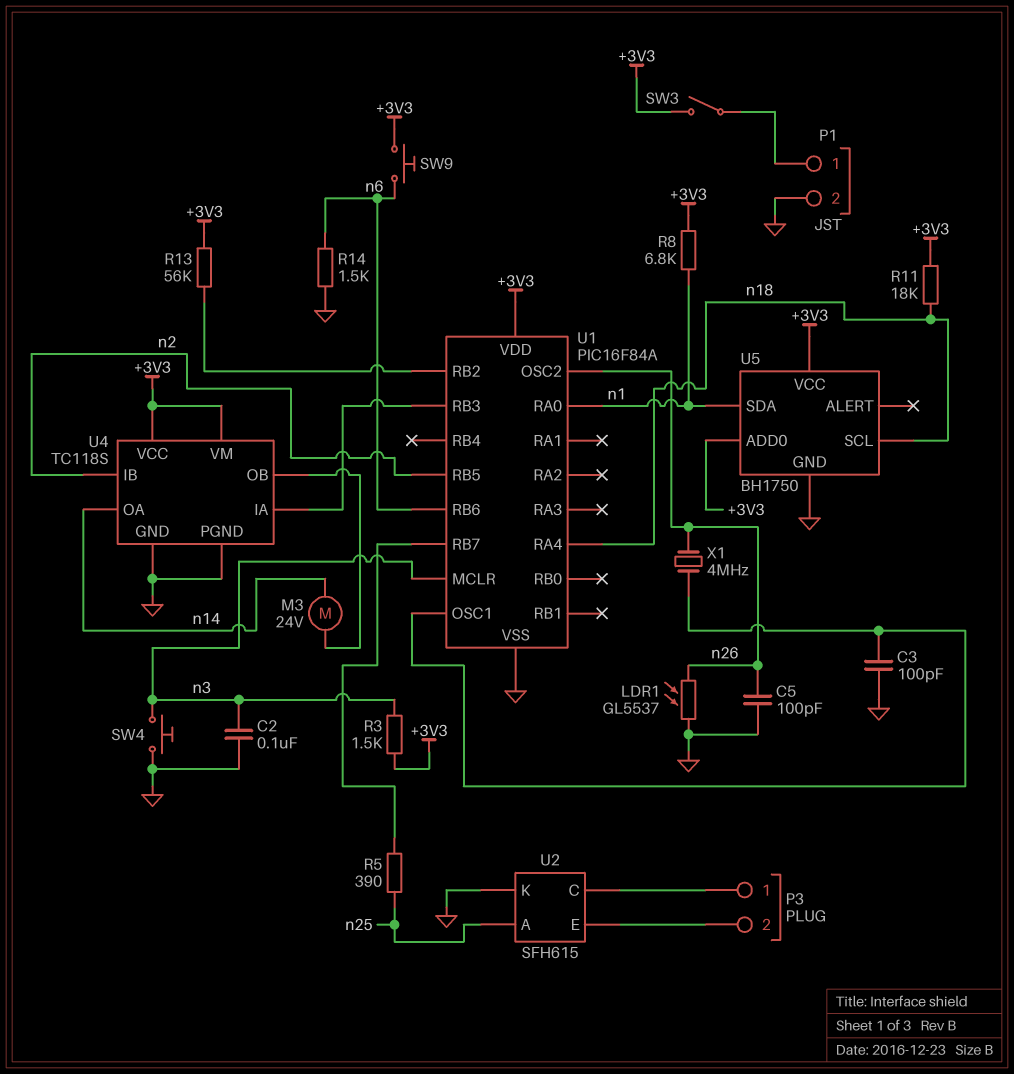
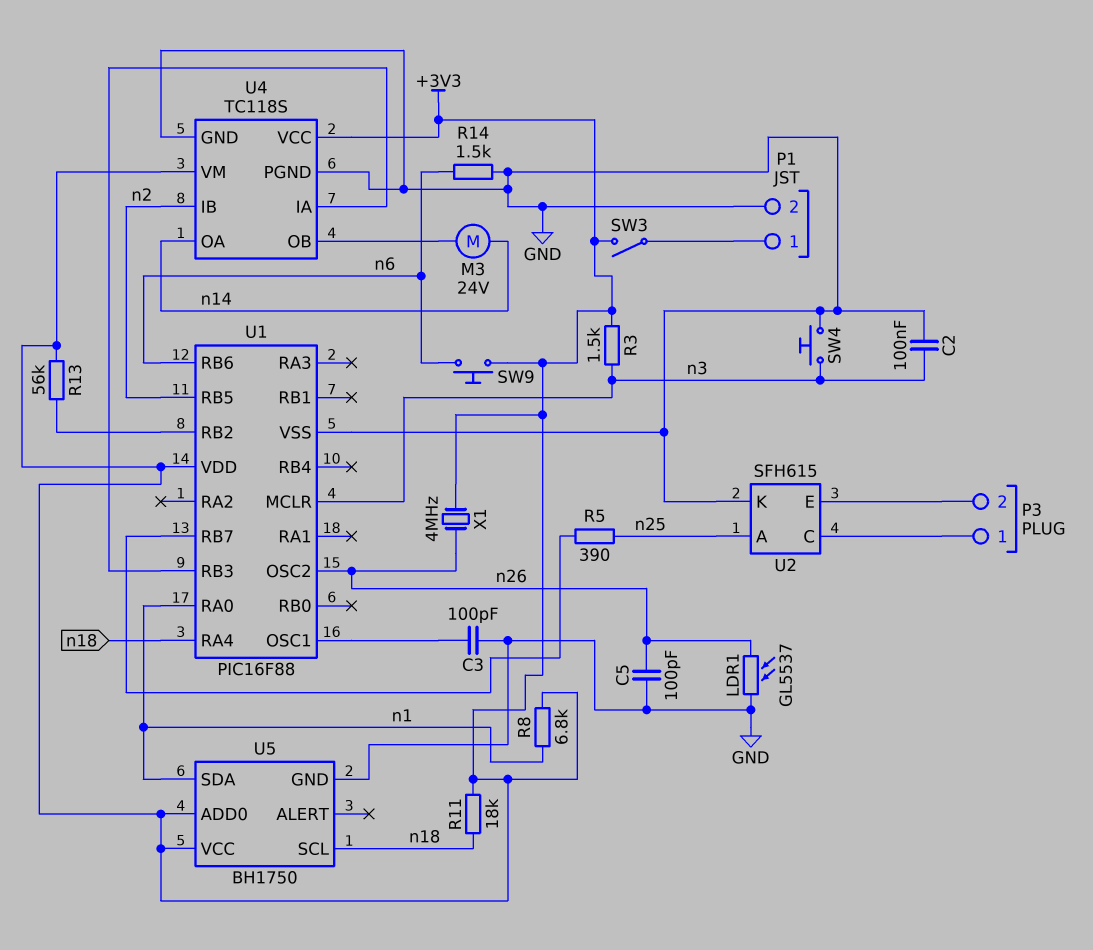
U1: PIC16F84A -> PIC16F88
X1: 4MHz (U1/OSC1, n26) -> 4MHz (+3V3, n26)

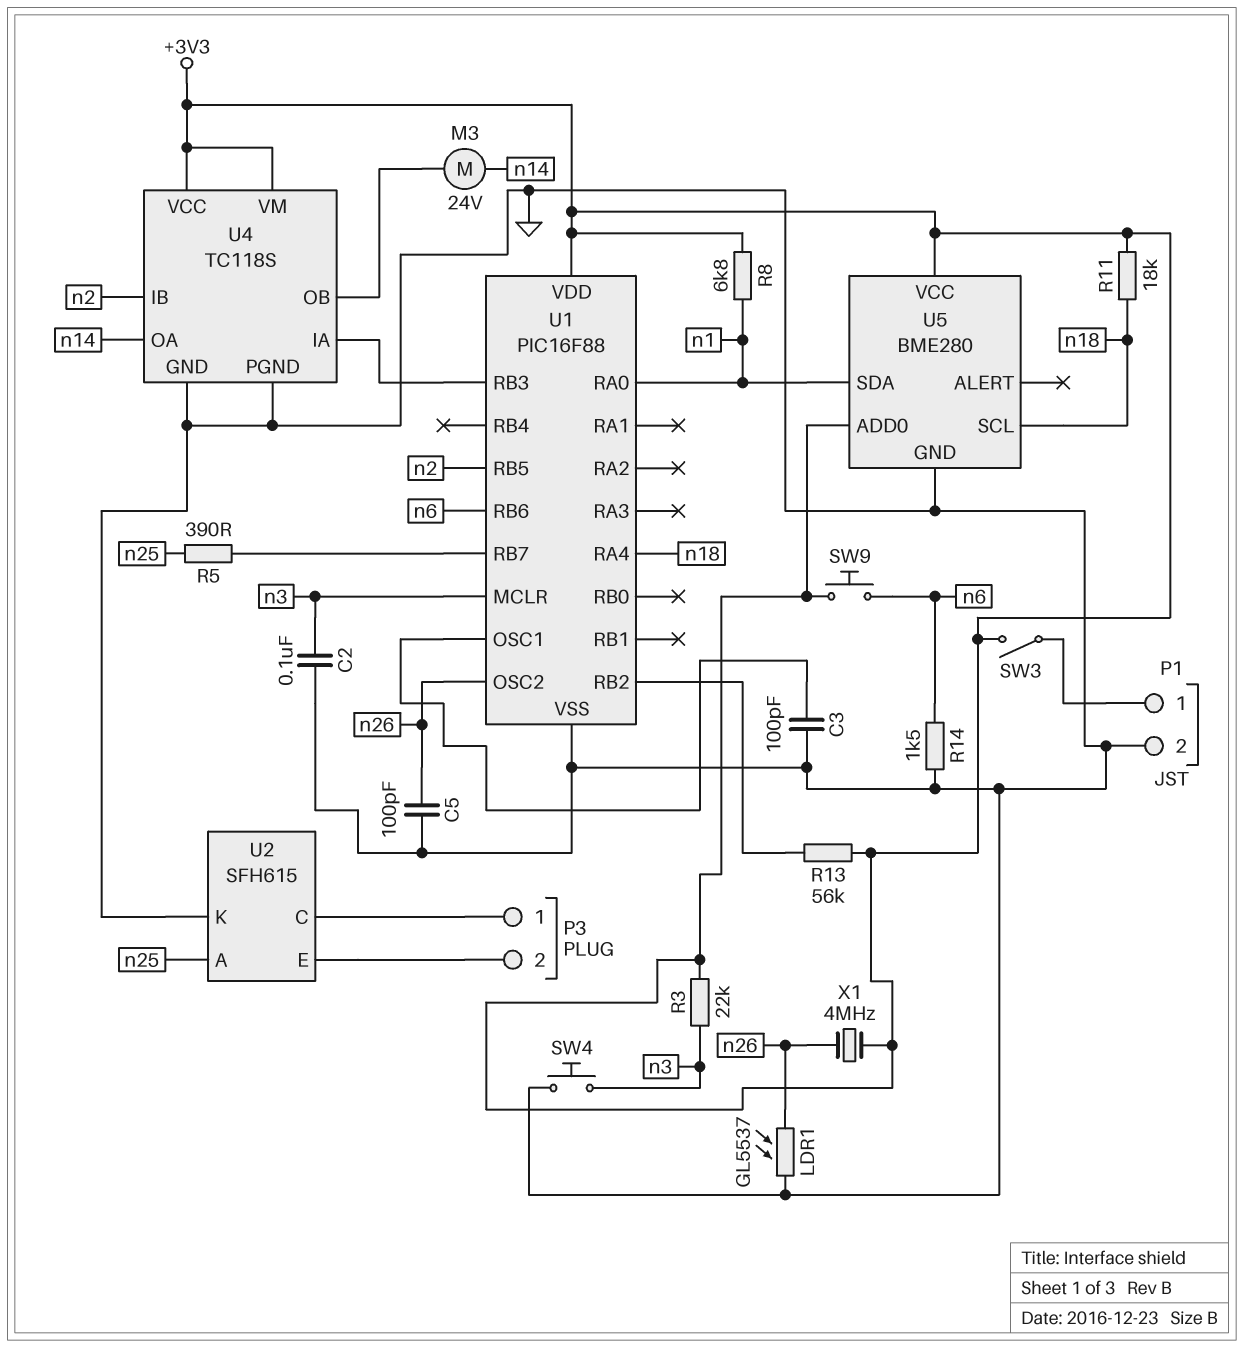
R3: 1.5k (+3V3, n3) -> 22k (+3V3, n3)
U5: BH1750 -> BME280

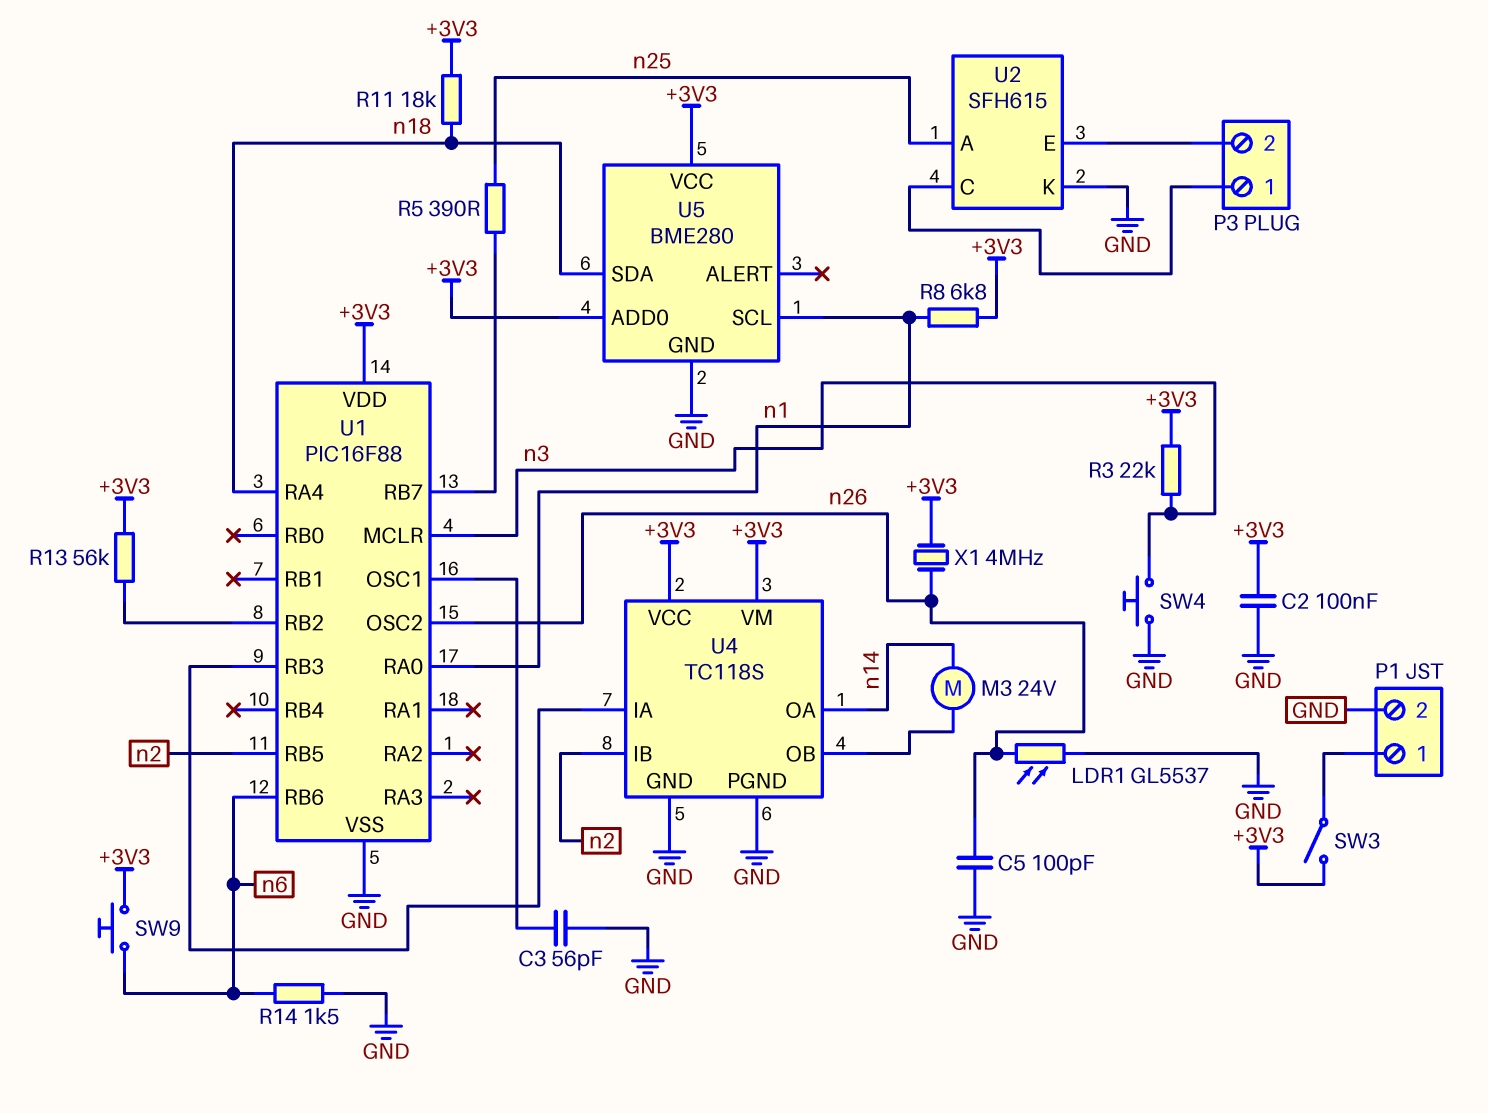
C2: 100nF (GND, n3) -> 100nF (+3V3, GND)
C3: 100pF (GND, U1/OSC1) -> 56pF (GND, U1/OSC1)
U5 pin SCL: n18 -> n1
U5 pin SDA: n1 -> n18

